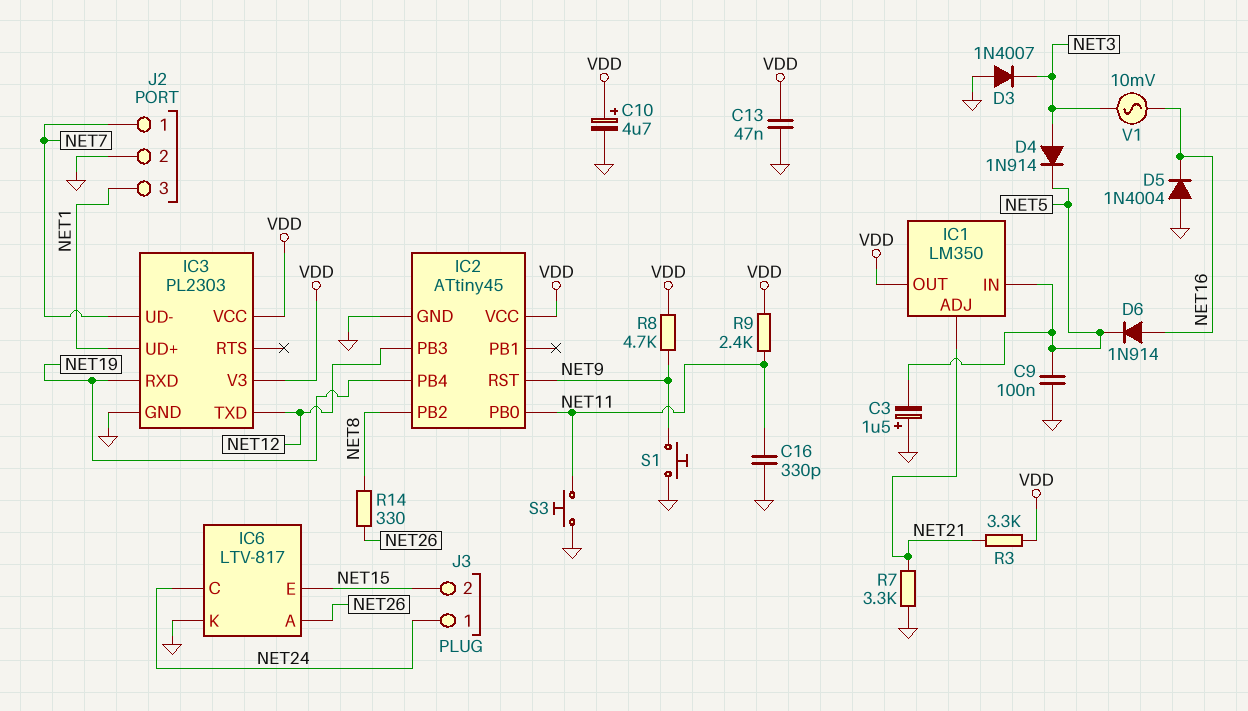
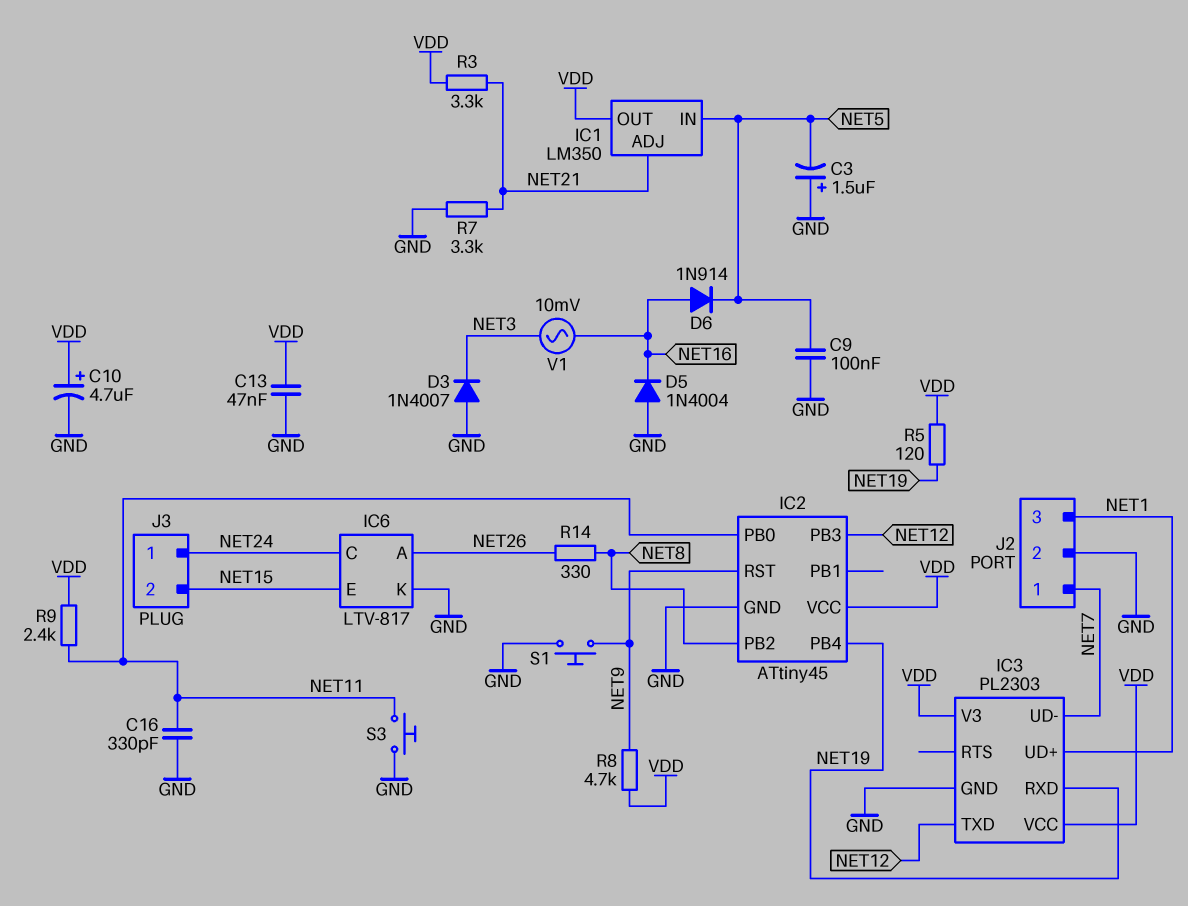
D4: diode 1N914 (A NET3, K NET5) -> none
R5: none -> 120 (NET19, VDD)

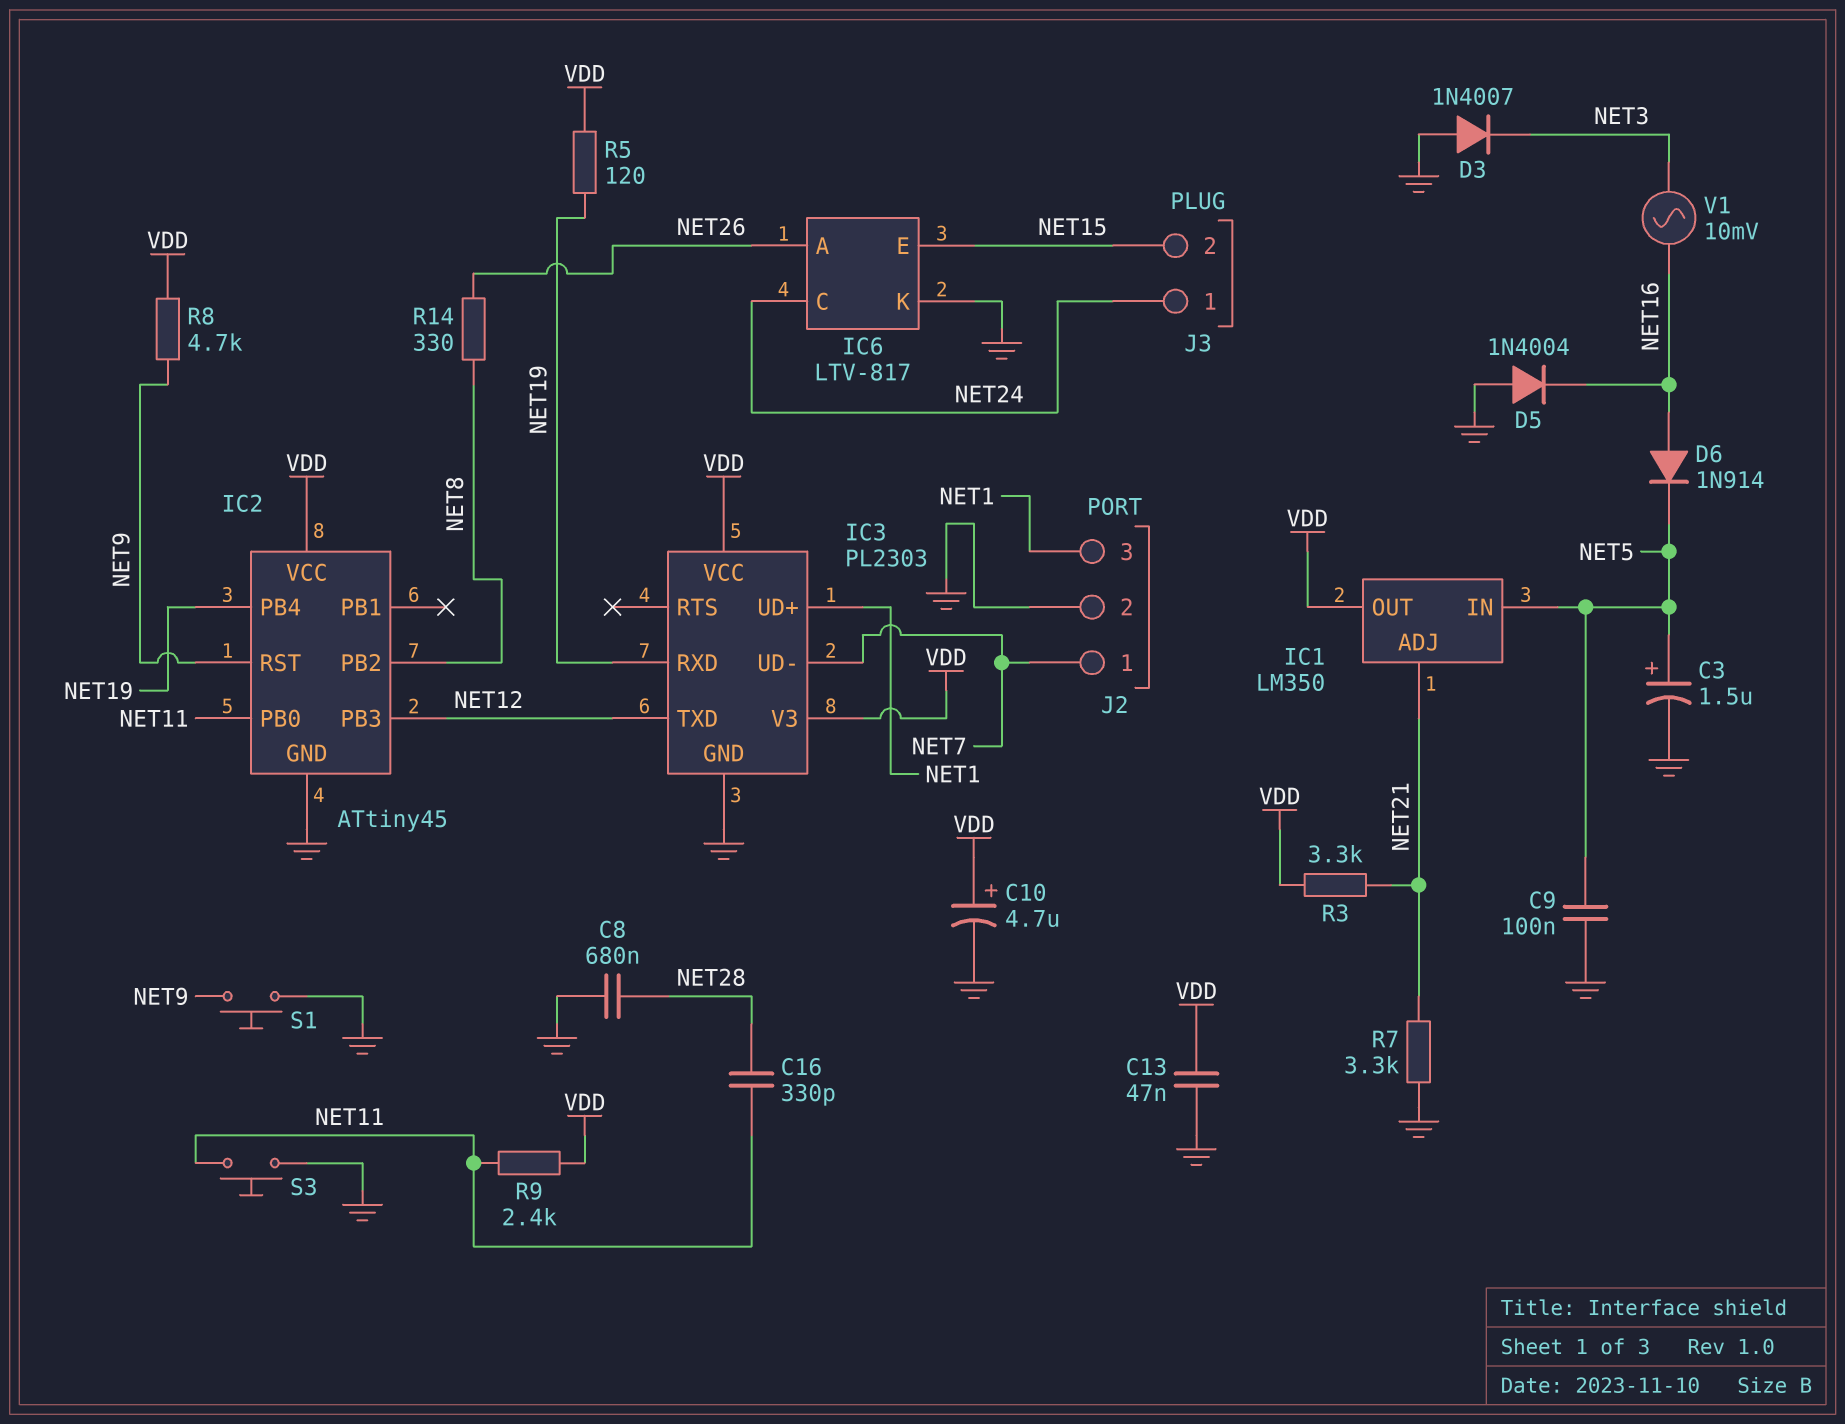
C3: 1.5uF (plus GND, minus NET5) -> 1.5uF (plus NET5, minus GND)
C8: none -> 680nF (GND, NET28)
C16: 330pF (GND, NET11) -> 330pF (NET11, NET28)

